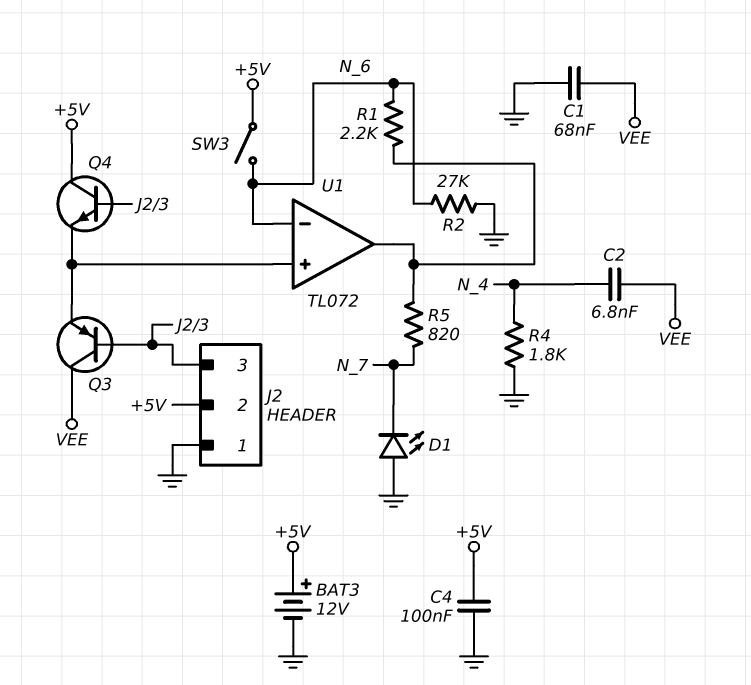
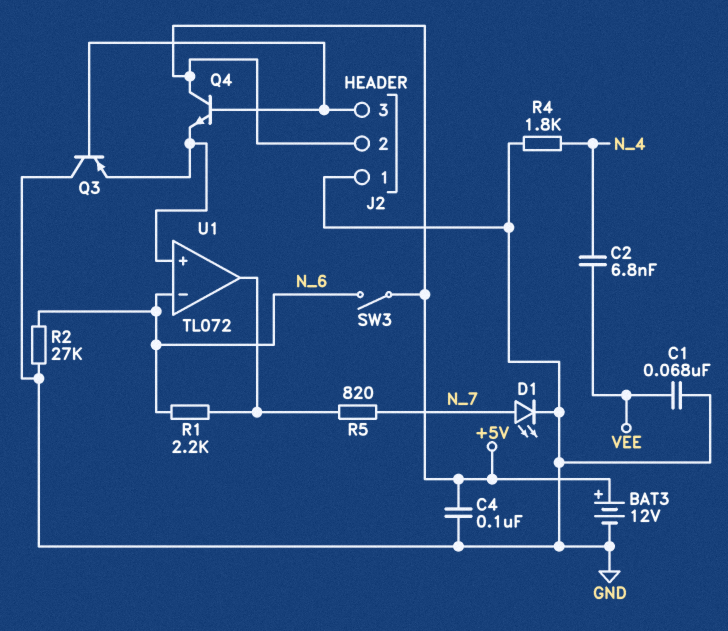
D1: LED (A GND, K N_7) -> LED (A N_7, K GND)
Q3: PNP (B J2/3, C VEE, E U1/in+) -> PNP (B J2/3, C GND, E U1/in+)

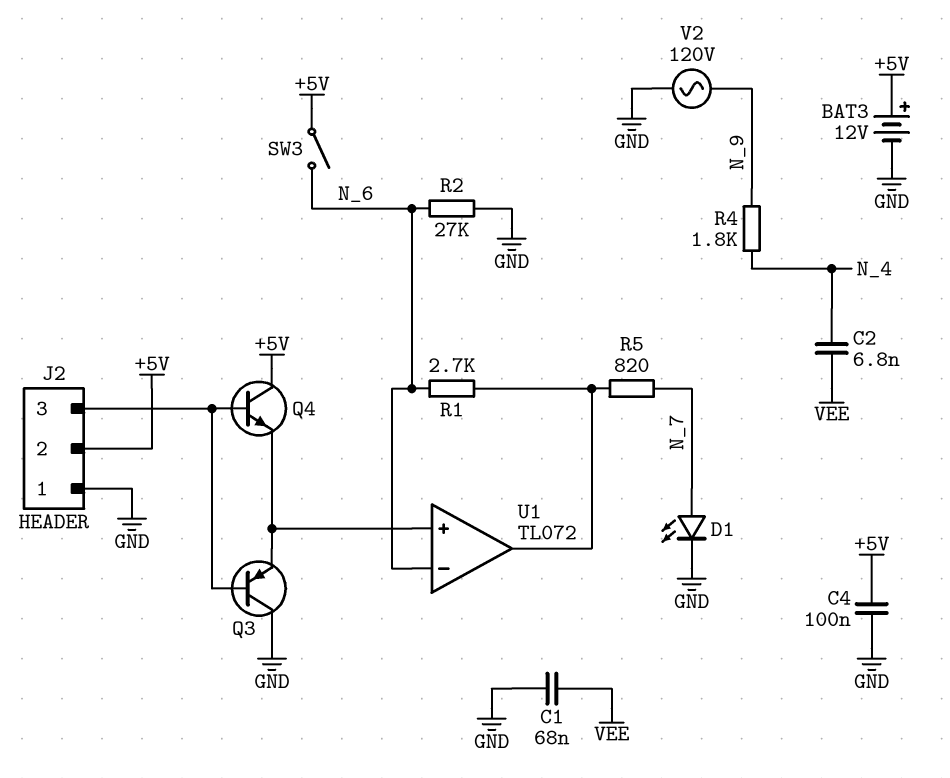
R1: 2.2k (N_6, U1/out) -> 2.7k (N_6, U1/out)
R4: 1.8k (GND, N_4) -> 1.8k (N_4, N_9)
V2: none -> AC 120V (GND, N_9)

